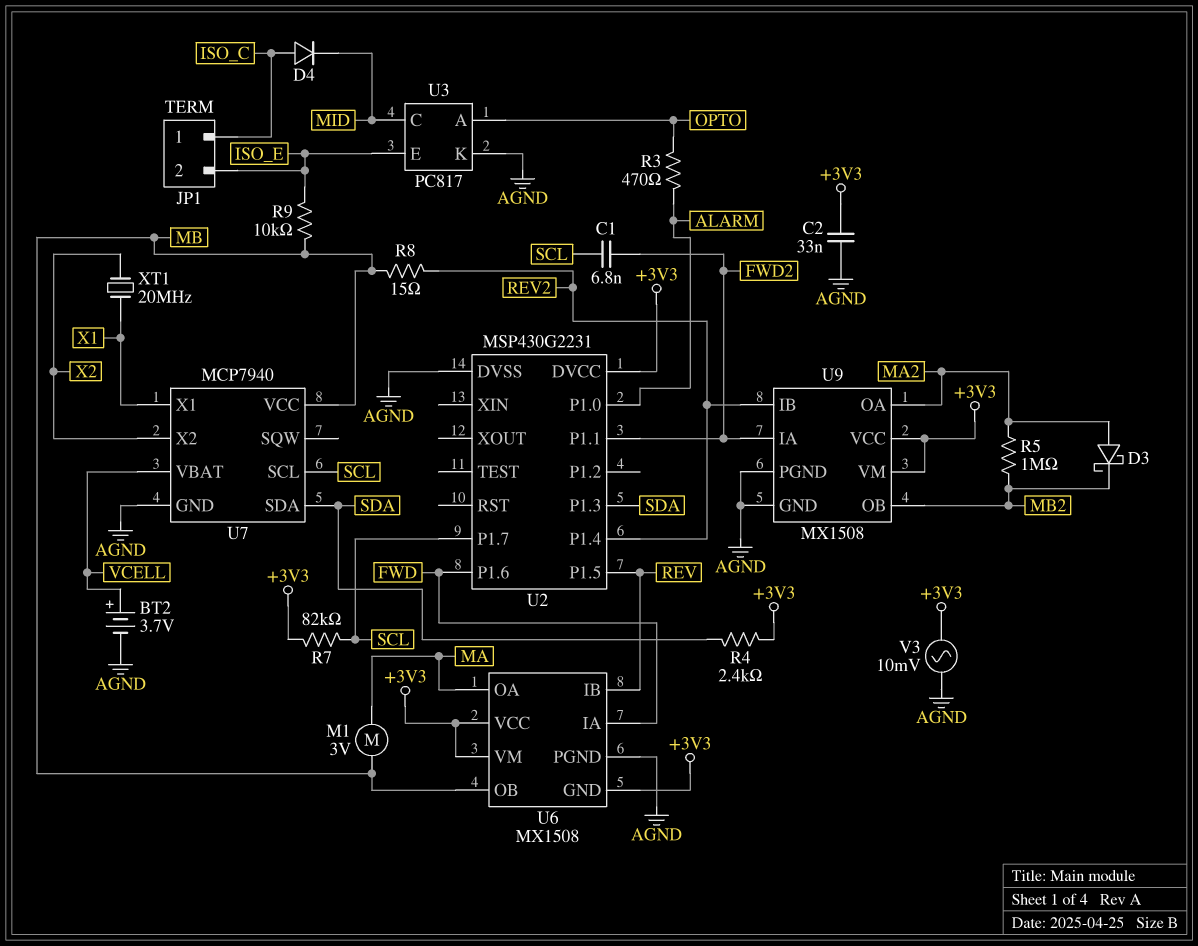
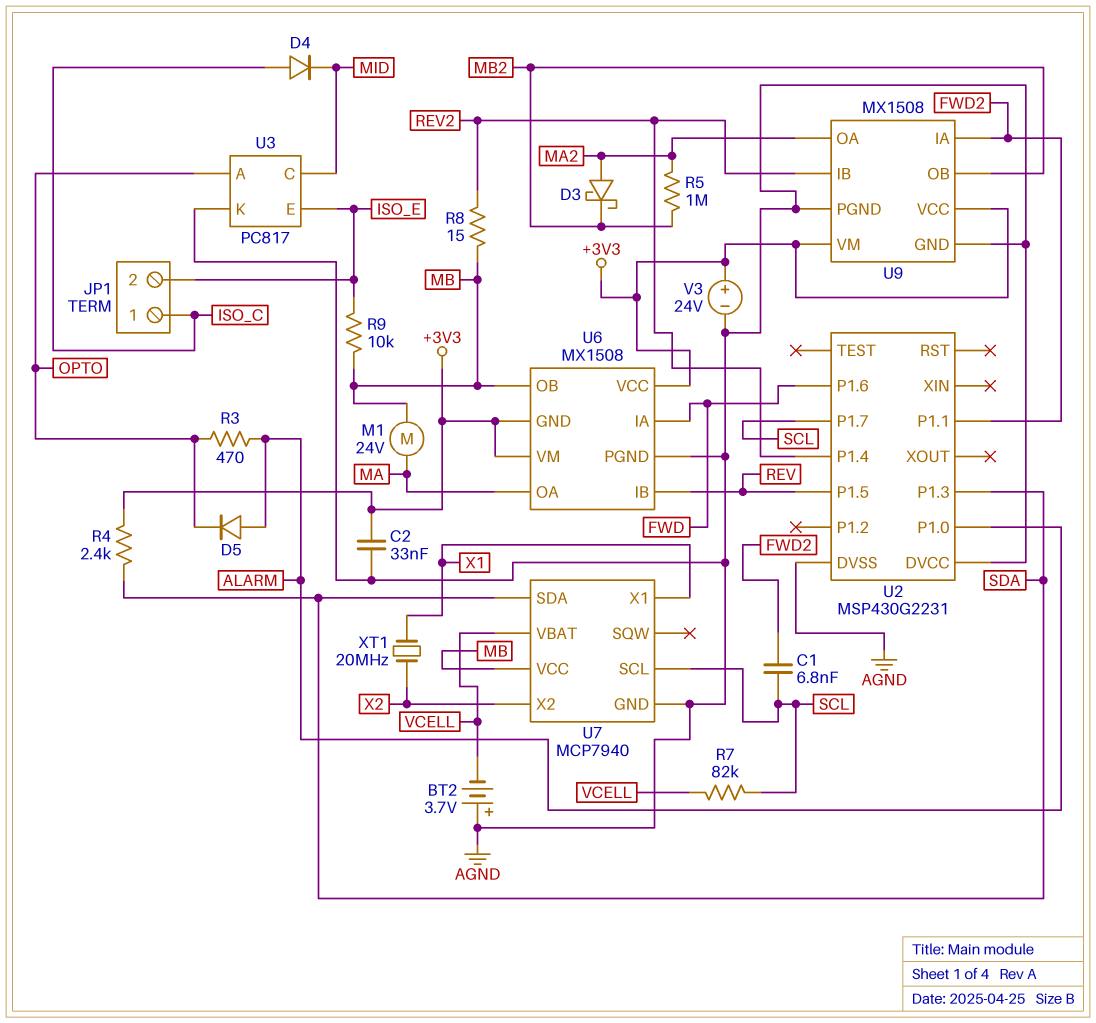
BT2: 3.7V (plus VCELL, minus AGND) -> 3.7V (plus AGND, minus VCELL)
D5: none -> diode (A ALARM, K OPTO)
M1: motor 3V (MA, MB) -> motor 24V (MA, MB)
R7: 82k (+3V3, SCL) -> 82k (SCL, VCELL)
U2 pin DVCC: +3V3 -> AGND
V3: AC 10mV (+3V3, AGND) -> 24V (plus +3V3, minus AGND)

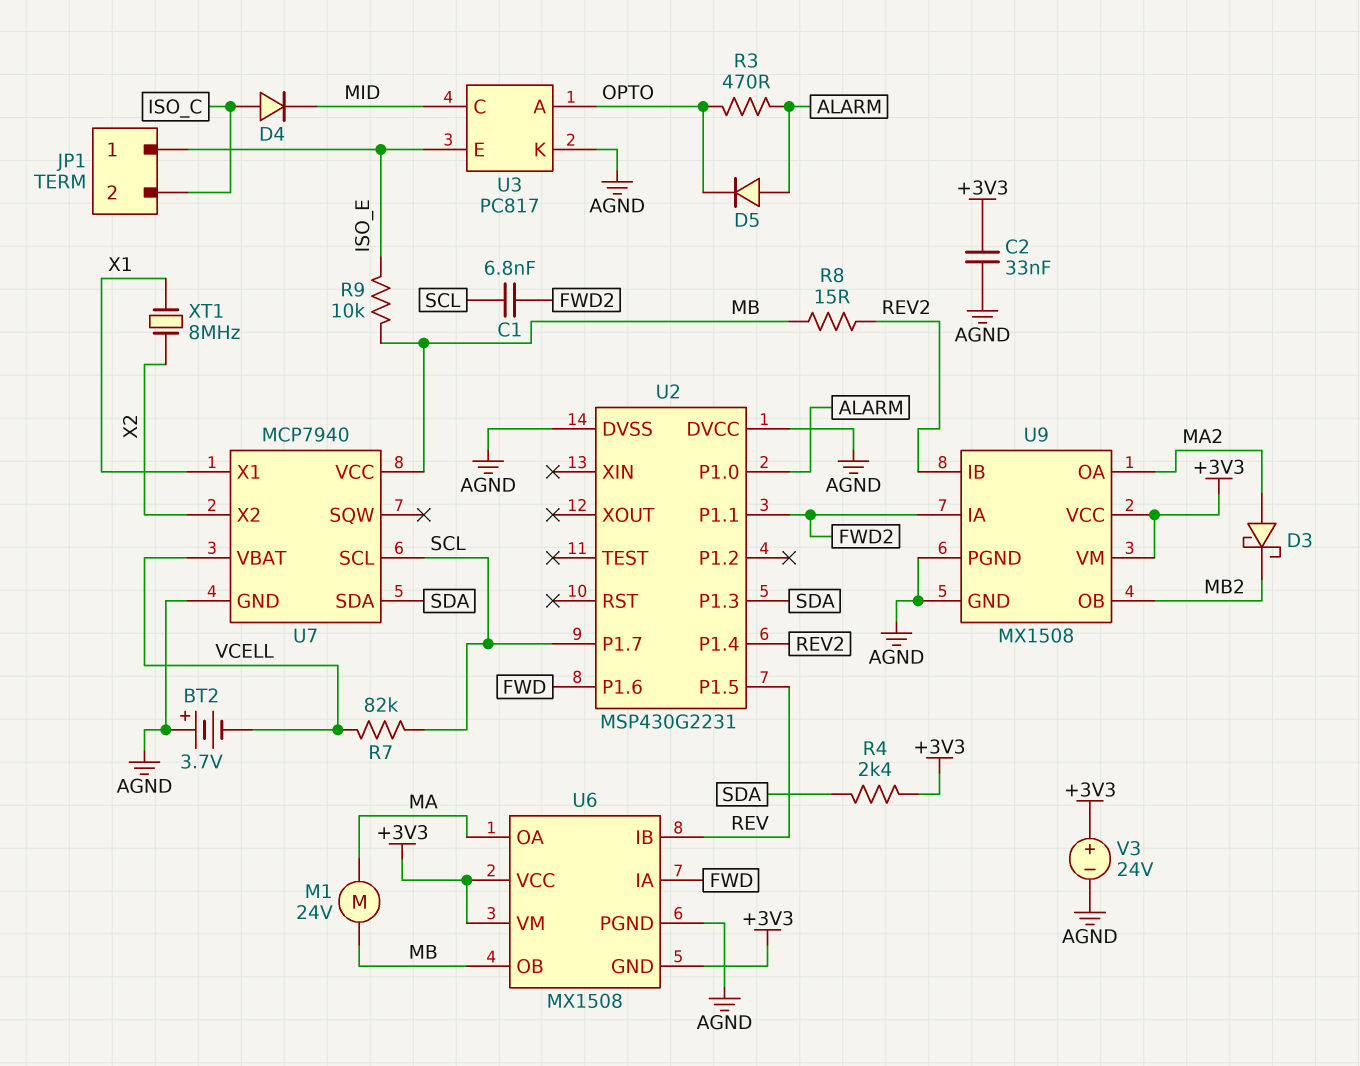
JP1 pin 1: ISO_C -> ISO_E
JP1 pin 2: ISO_E -> ISO_C
R5: 1M (MA2, MB2) -> none
XT1: 20MHz (X1, X2) -> 8MHz (X1, X2)

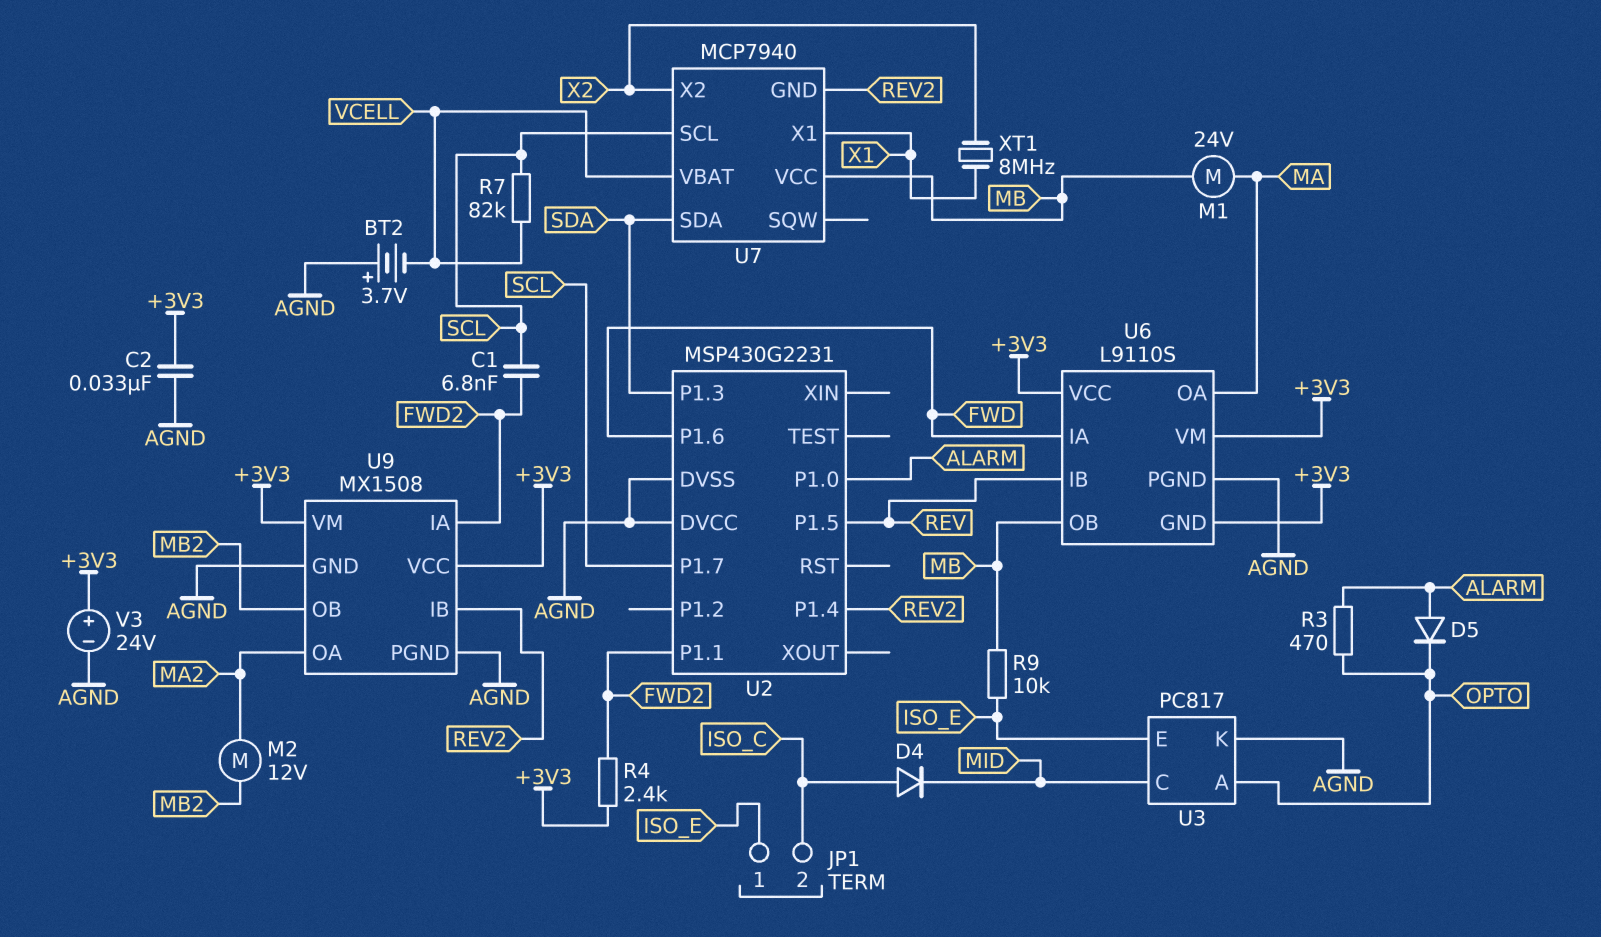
D3: schottky (A MA2, K MB2) -> none
M2: none -> motor 12V (MA2, MB2)
R4: 2.4k (+3V3, SDA) -> 2.4k (+3V3, FWD2)
R8: 15 (MB, REV2) -> none
U6: MX1508 -> L9110S
U7 pin GND: AGND -> REV2

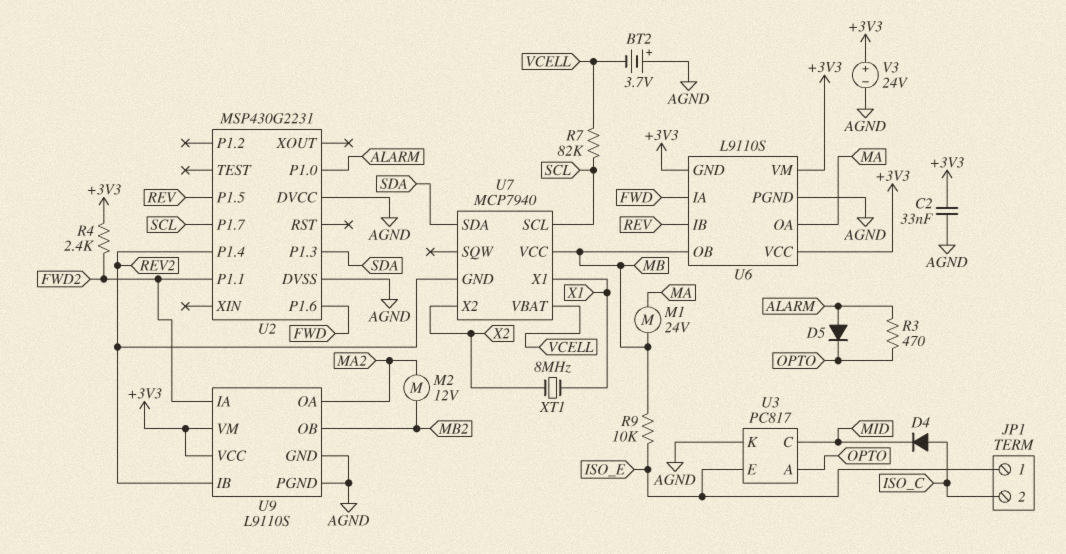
C1: 6.8nF (FWD2, SCL) -> none
U9: MX1508 -> L9110S

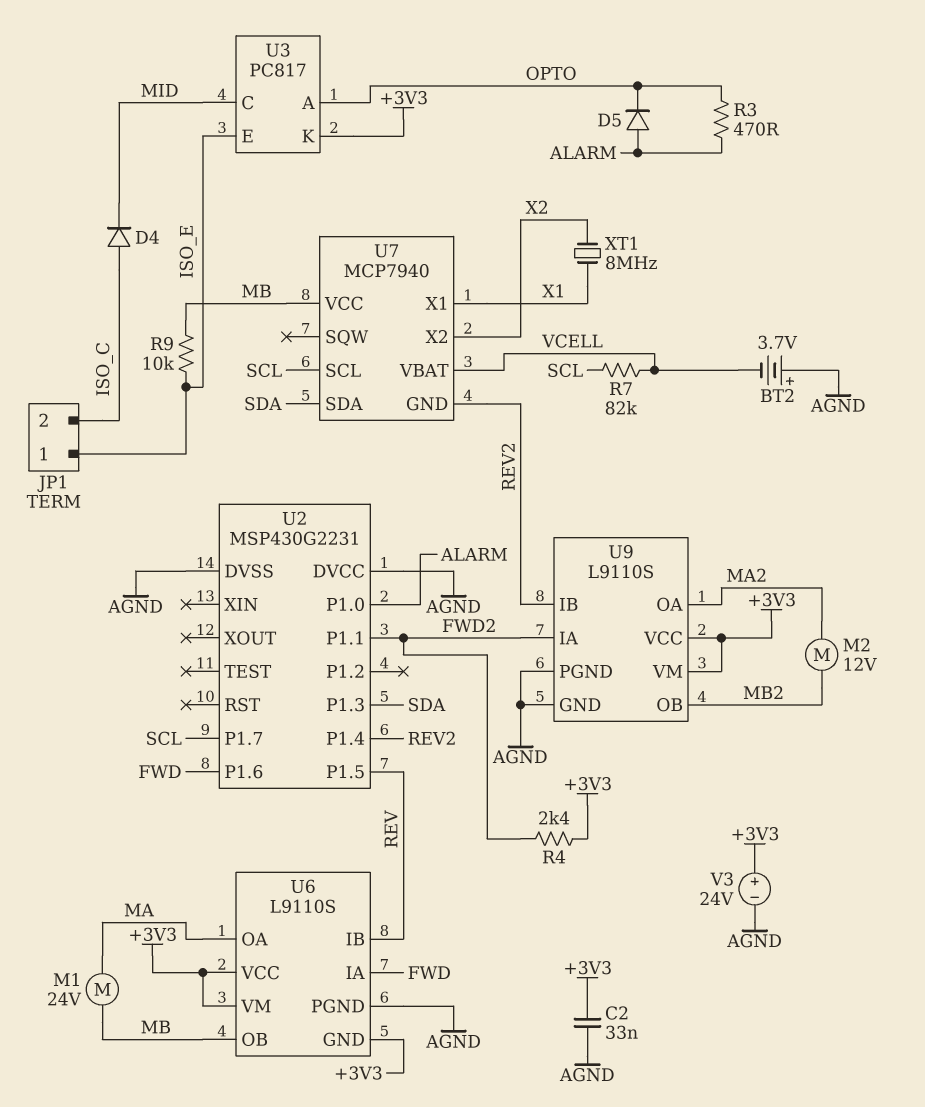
U3 pin K: AGND -> +3V3

